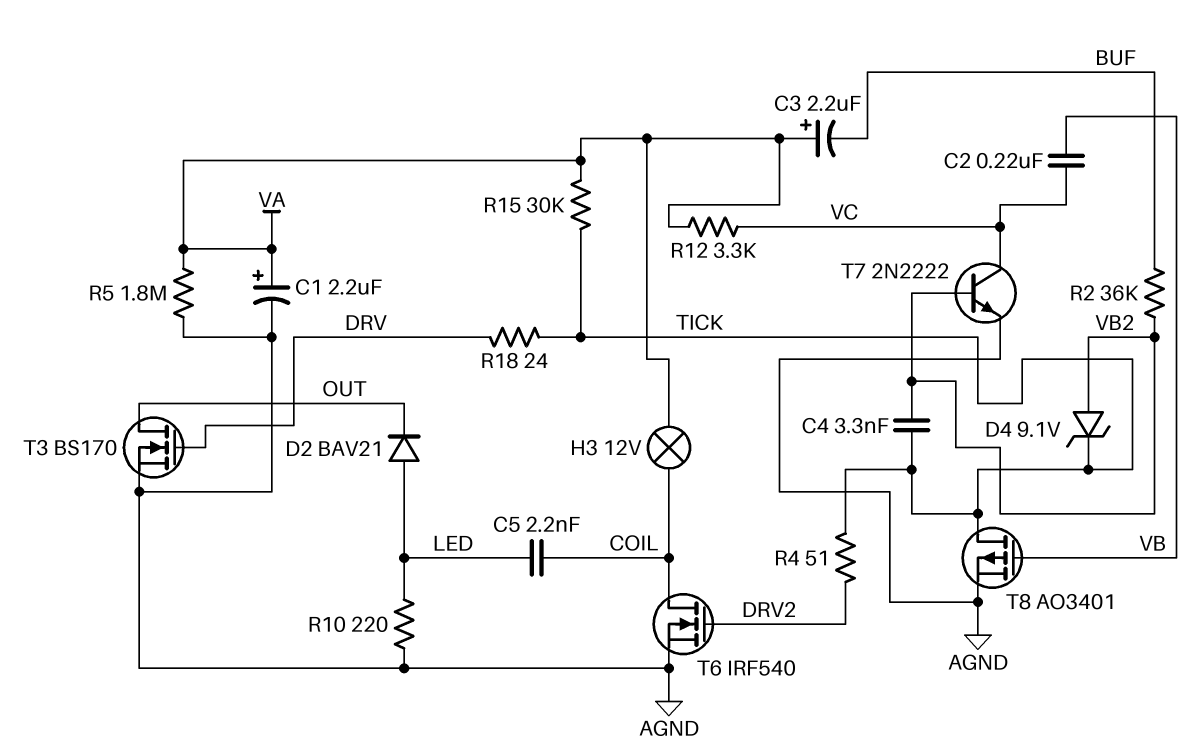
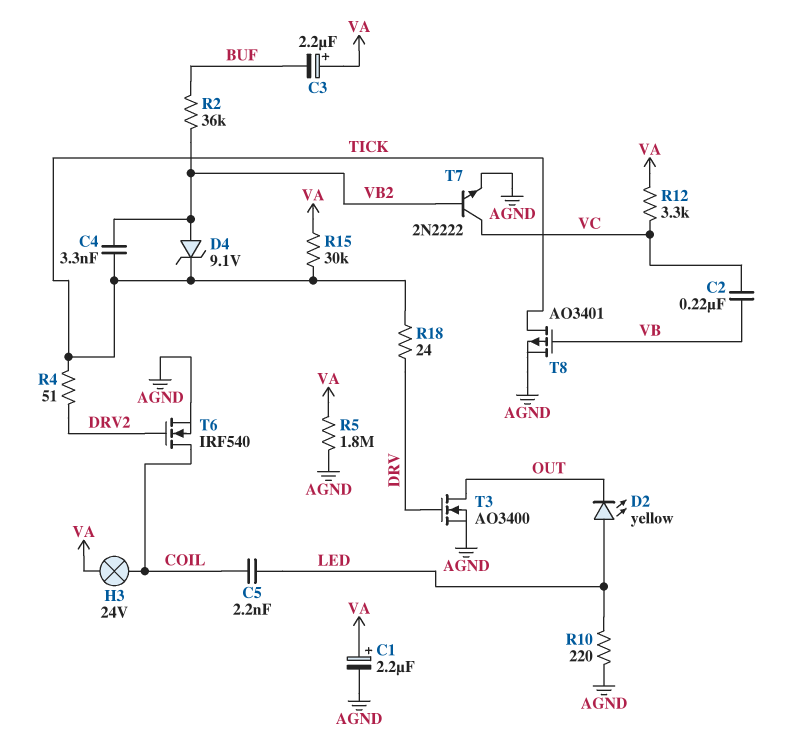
D2: diode BAV21 (A LED, K OUT) -> LED yellow (A LED, K OUT)
H3: lamp 12V (COIL, VA) -> lamp 24V (COIL, VA)
T3: NMOS BS170 (G DRV, D OUT, S AGND) -> NMOS AO3400 (G DRV, D OUT, S AGND)

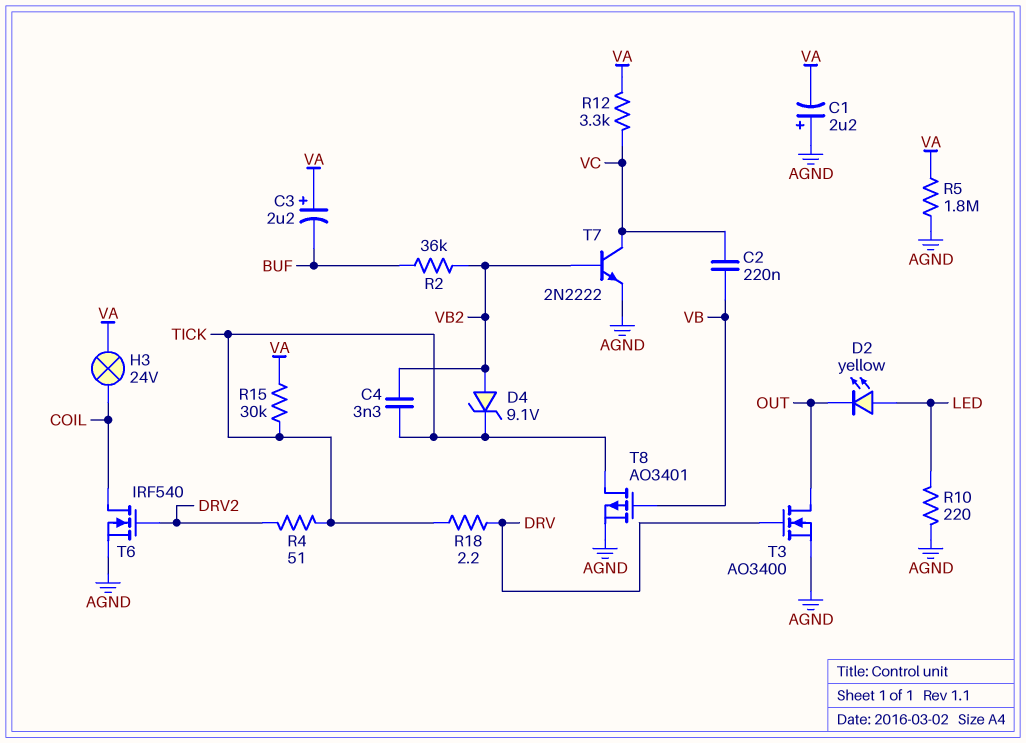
C1: 2.2uF (plus VA, minus AGND) -> 2.2uF (plus AGND, minus VA)
C5: 2.2nF (COIL, LED) -> none
R18: 24 (DRV, TICK) -> 2.2 (DRV, TICK)

